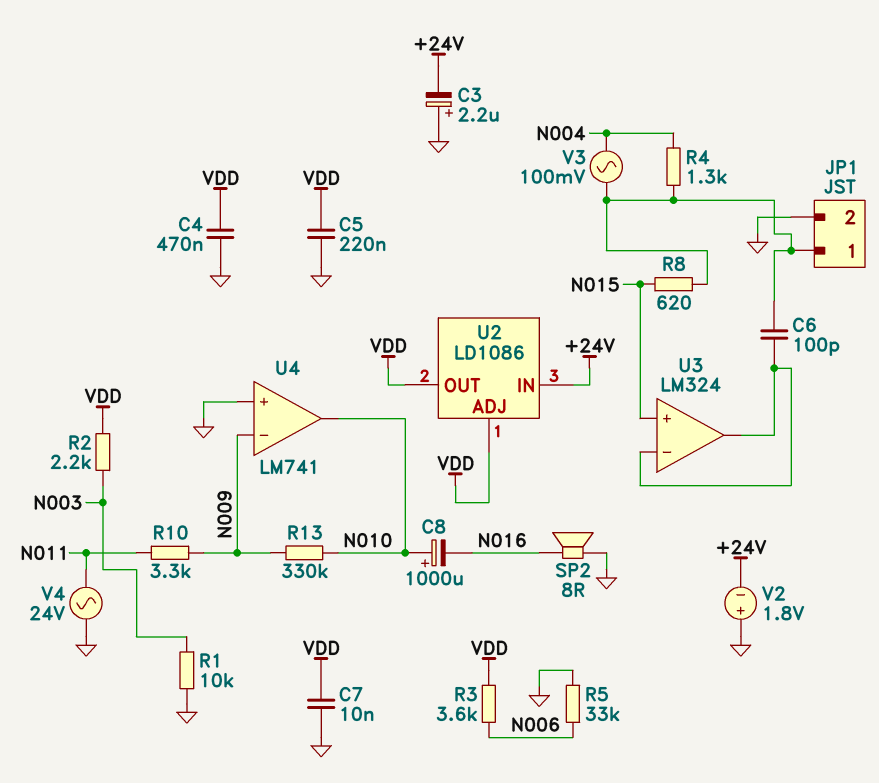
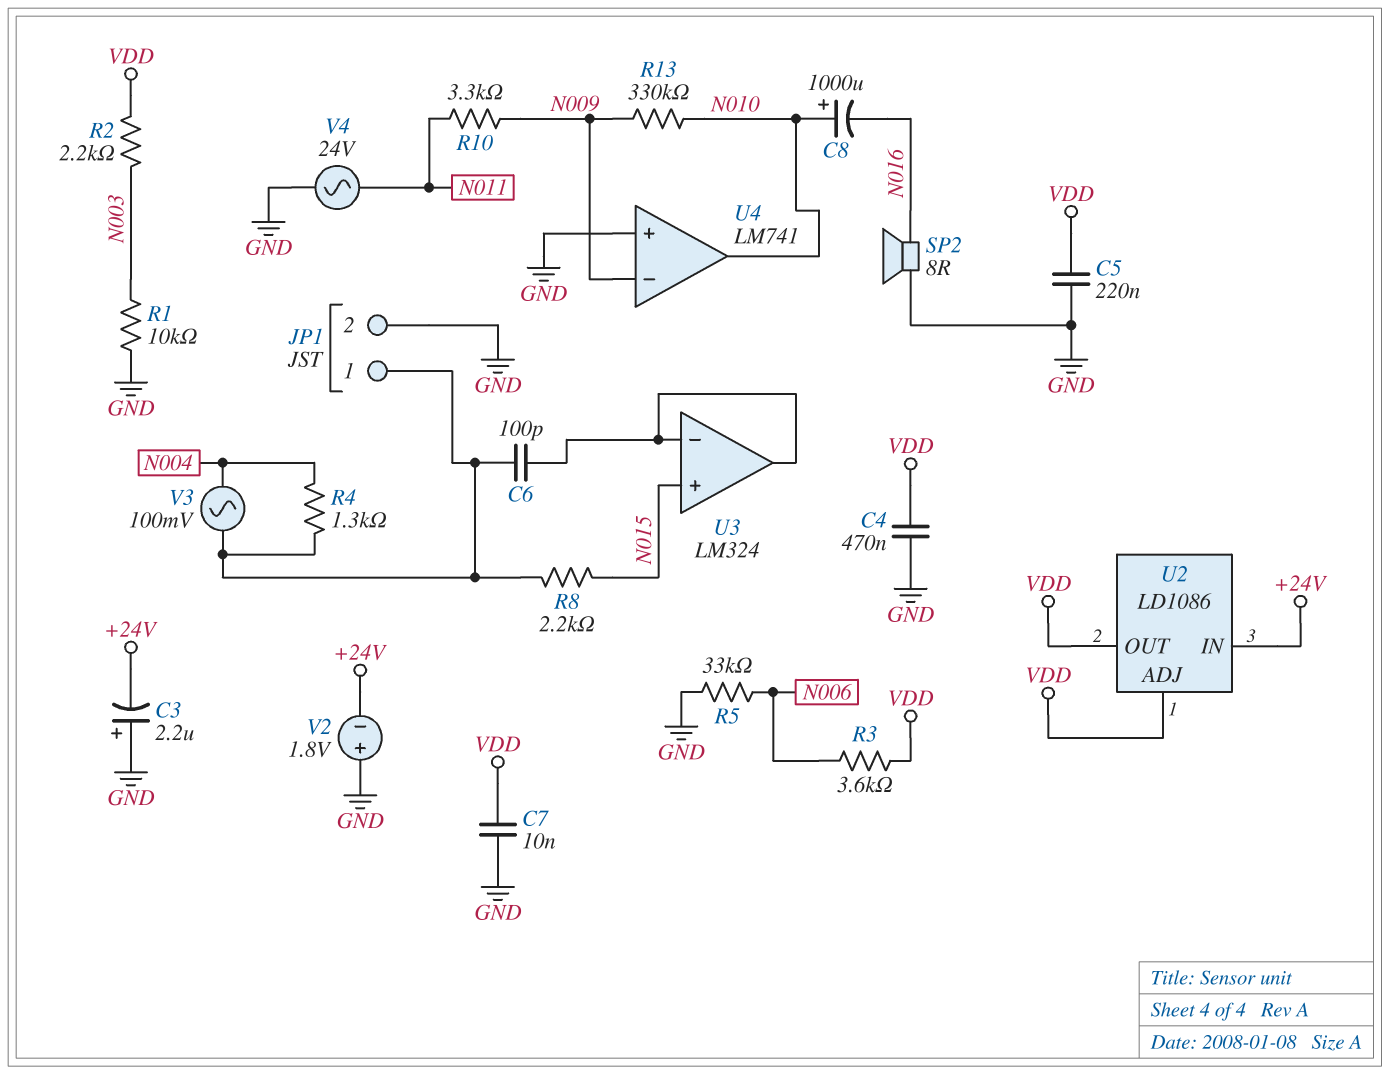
R8: 620 (JP1/1, N015) -> 2.2k (JP1/1, N015)

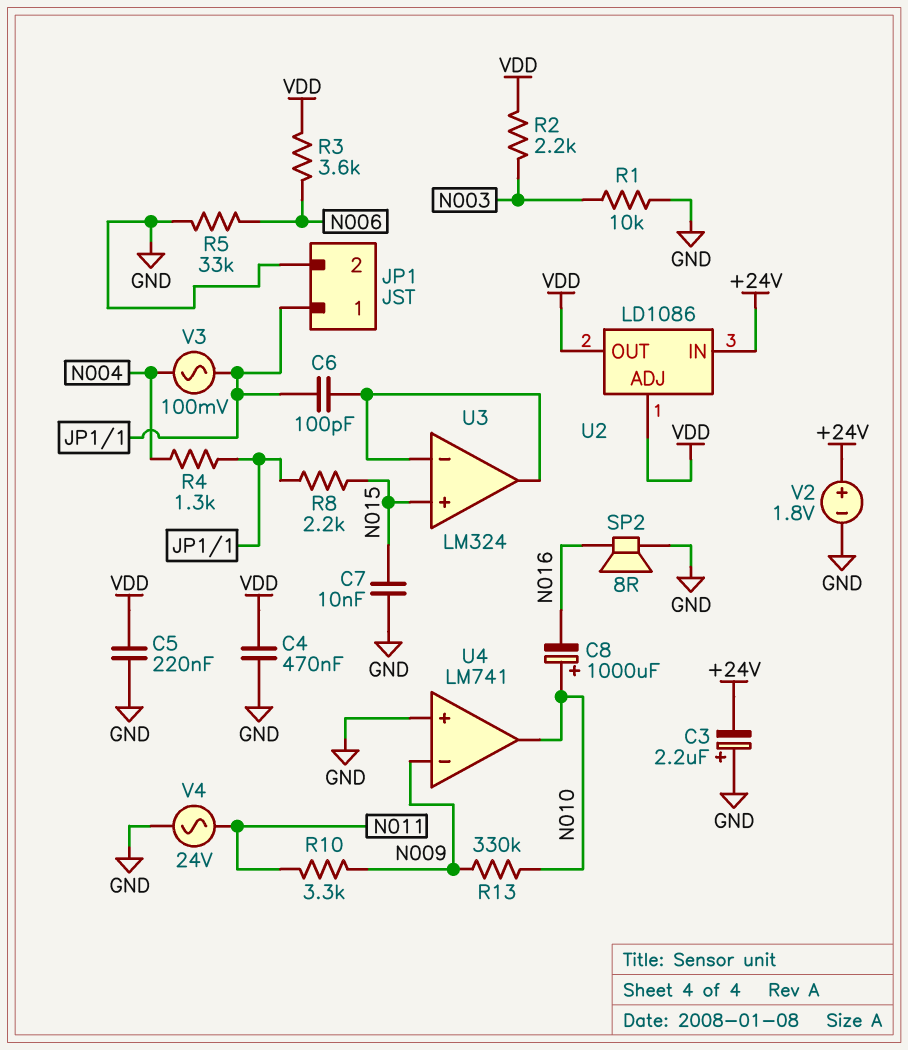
C7: 10nF (GND, VDD) -> 10nF (GND, N015)
V2: 1.8V (plus GND, minus +24V) -> 1.8V (plus +24V, minus GND)

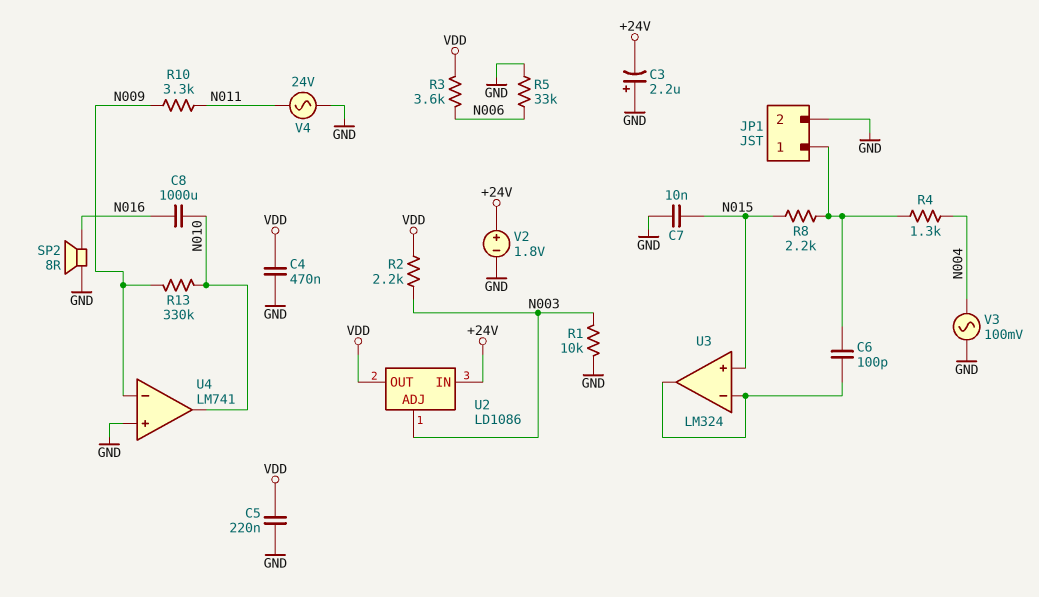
C8: 1000uF (plus N010, minus N016) -> 1000uF (N010, N016)
U2 pin ADJ: VDD -> N003
V3: AC 100mV (JP1/1, N004) -> AC 100mV (GND, N004)

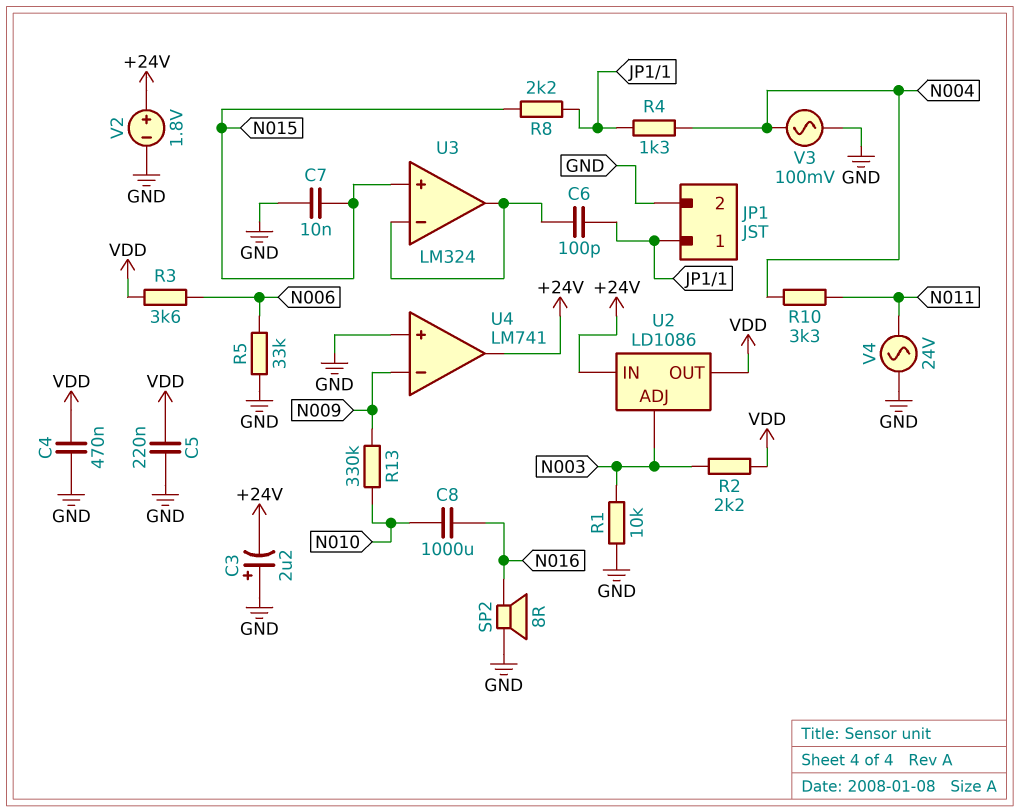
R10: 3.3k (N009, N011) -> 3.3k (N004, N011)
U4 pin out: N010 -> +24V

